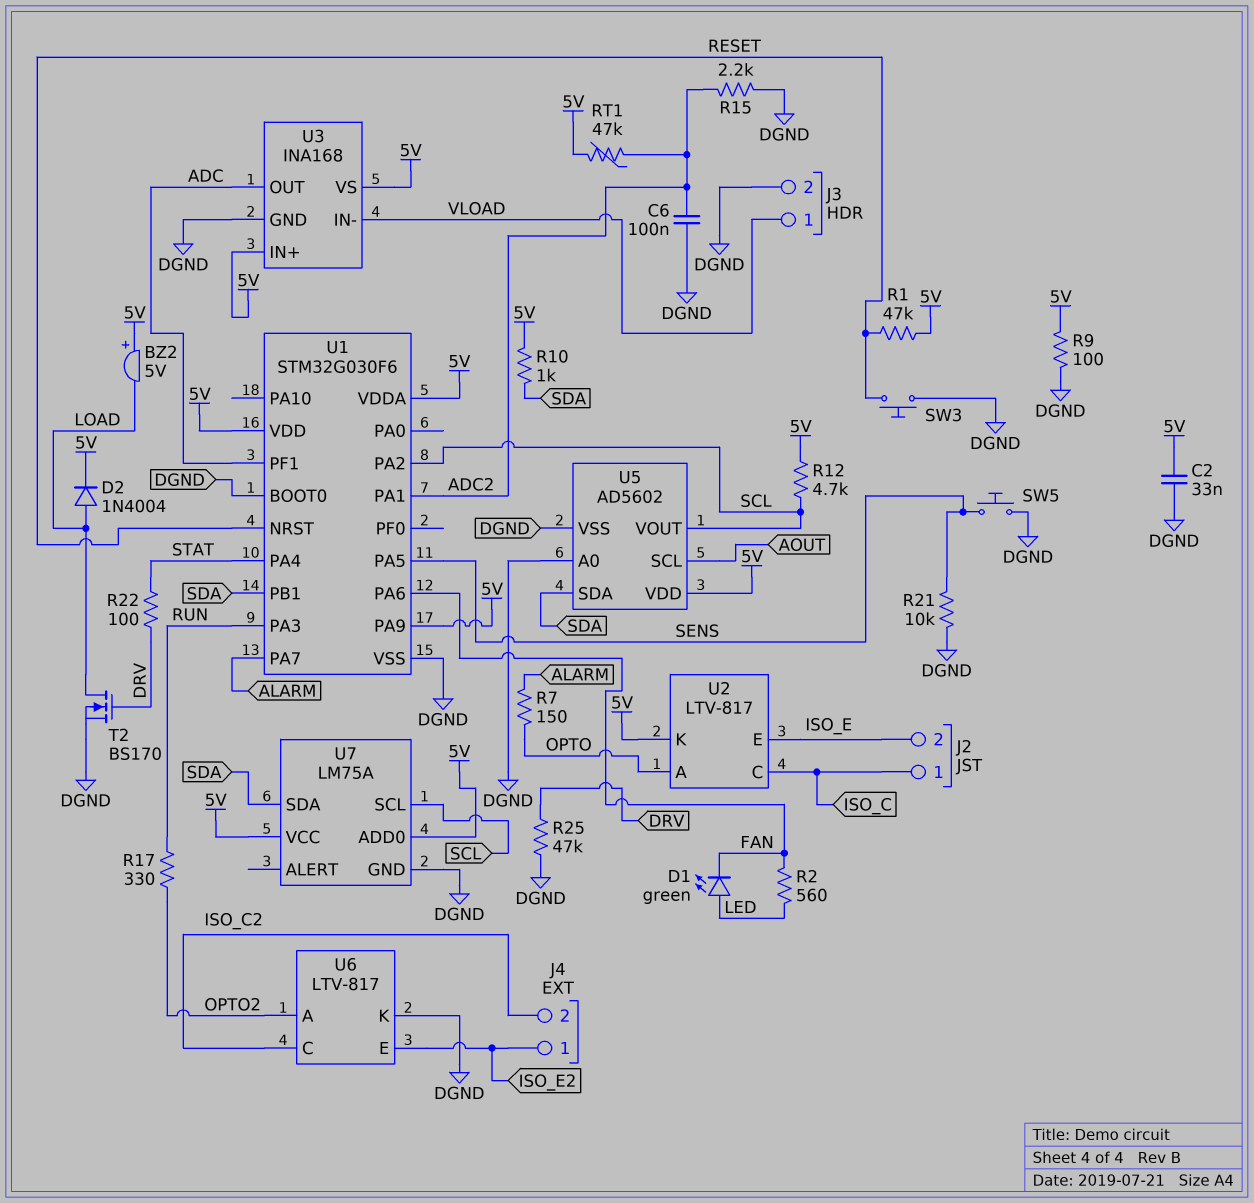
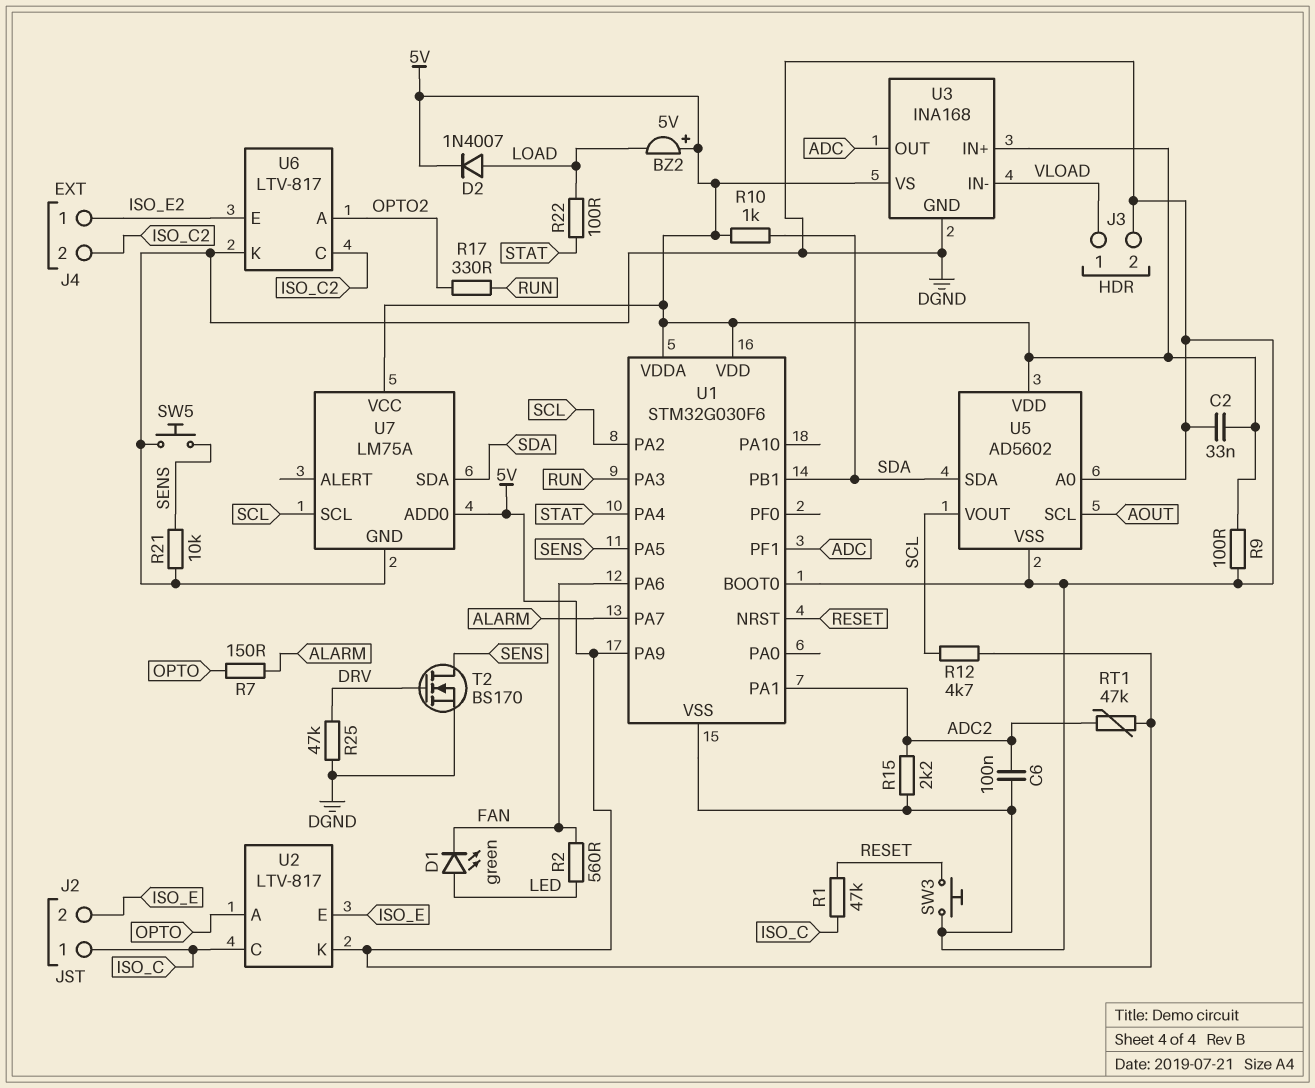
D2: diode 1N4004 (A LOAD, K 5V) -> diode 1N4007 (A LOAD, K 5V)
R1: 47k (5V, RESET) -> 47k (ISO_C, RESET)
R22: 100 (DRV, STAT) -> 100 (LOAD, STAT)
T2: NMOS BS170 (G DRV, D LOAD, S DGND) -> NMOS BS170 (G DRV, D SENS, S DGND)

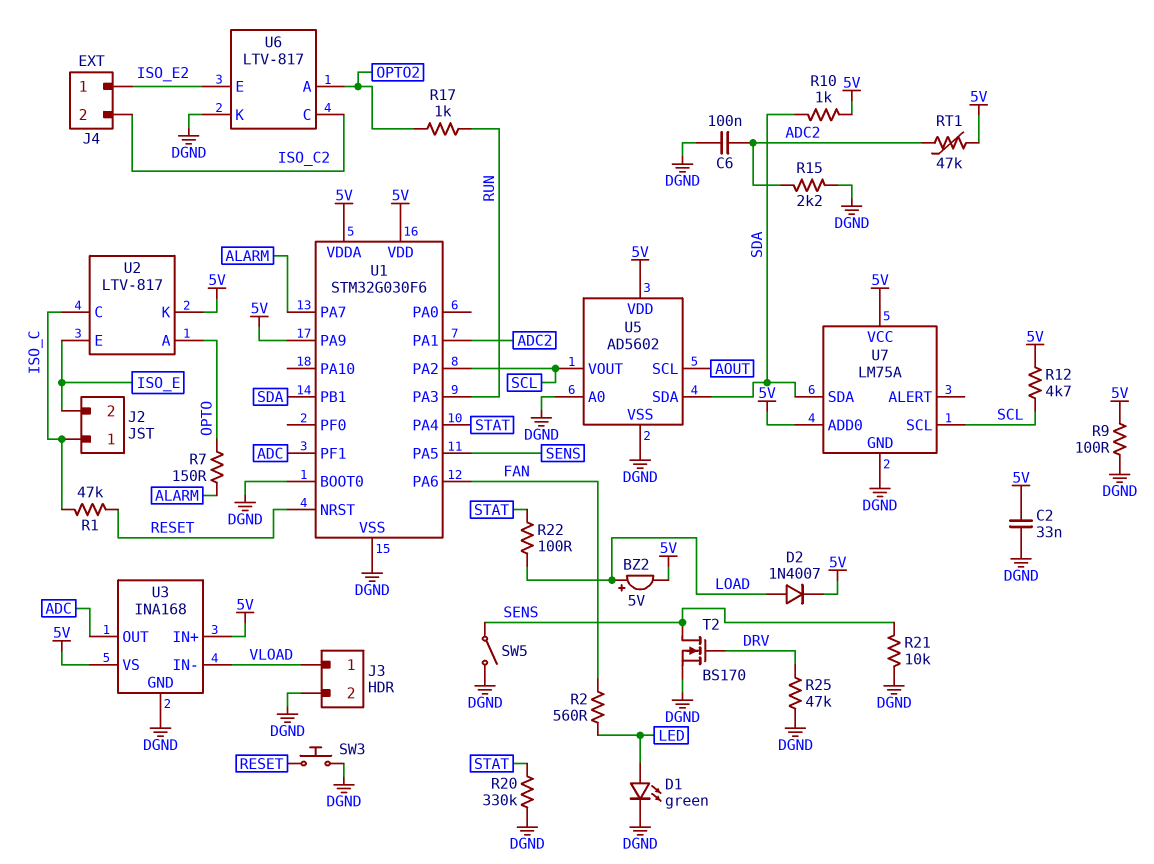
BZ2: buzzer 5V (plus 5V, minus LOAD) -> buzzer 5V (plus LOAD, minus 5V)
D1: LED green (A LED, K FAN) -> LED green (A LED, K DGND)
R17: 330 (OPTO2, RUN) -> 1k (OPTO2, RUN)
R20: none -> 330k (DGND, STAT)
SW5: button (DGND, SENS) -> switch (DGND, SENS)

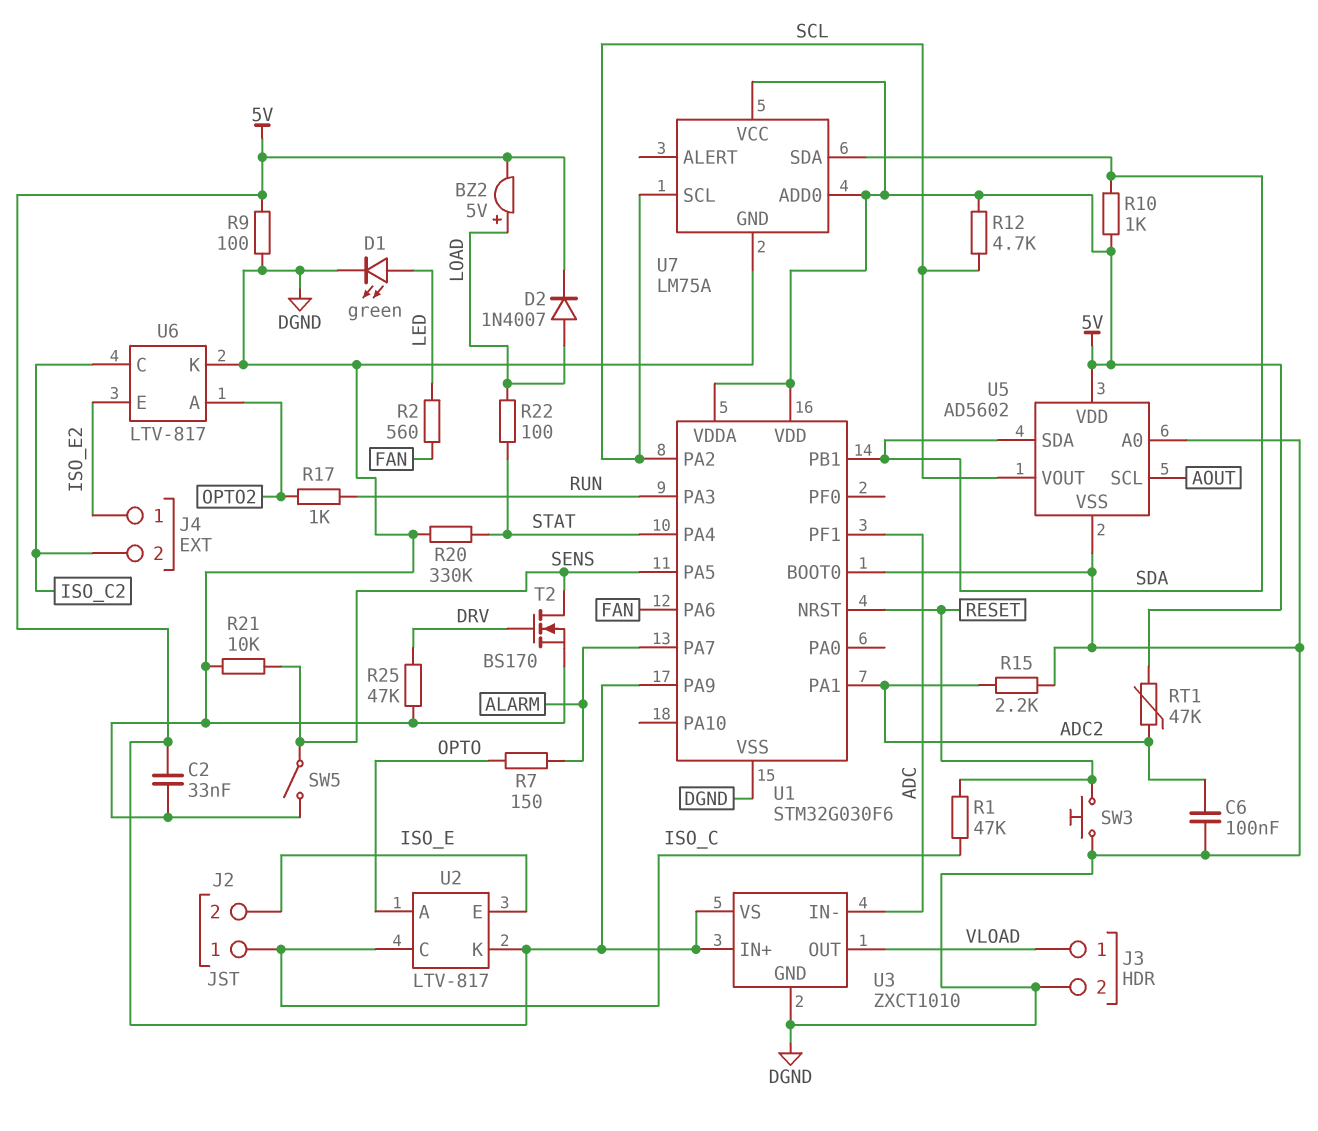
U3: INA168 -> ZXCT1010
U3 pin IN-: VLOAD -> ADC
U3 pin OUT: ADC -> VLOAD

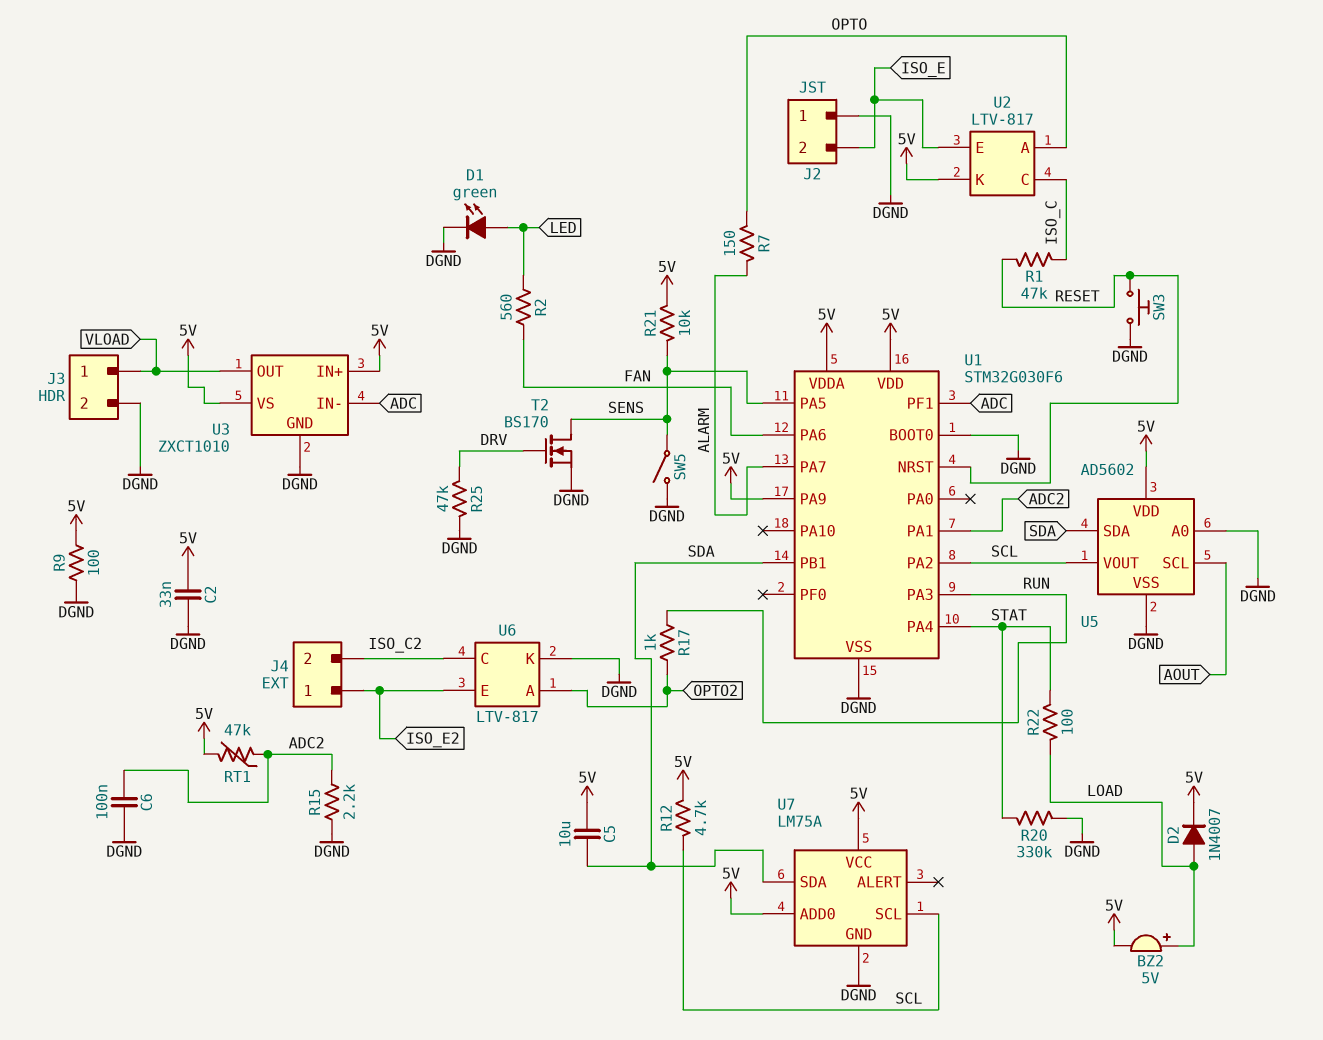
C5: none -> 10uF (5V, SDA)
J2 pin 1: ISO_C -> DGND
R10: 1k (5V, SDA) -> none
R21: 10k (DGND, SENS) -> 10k (5V, SENS)

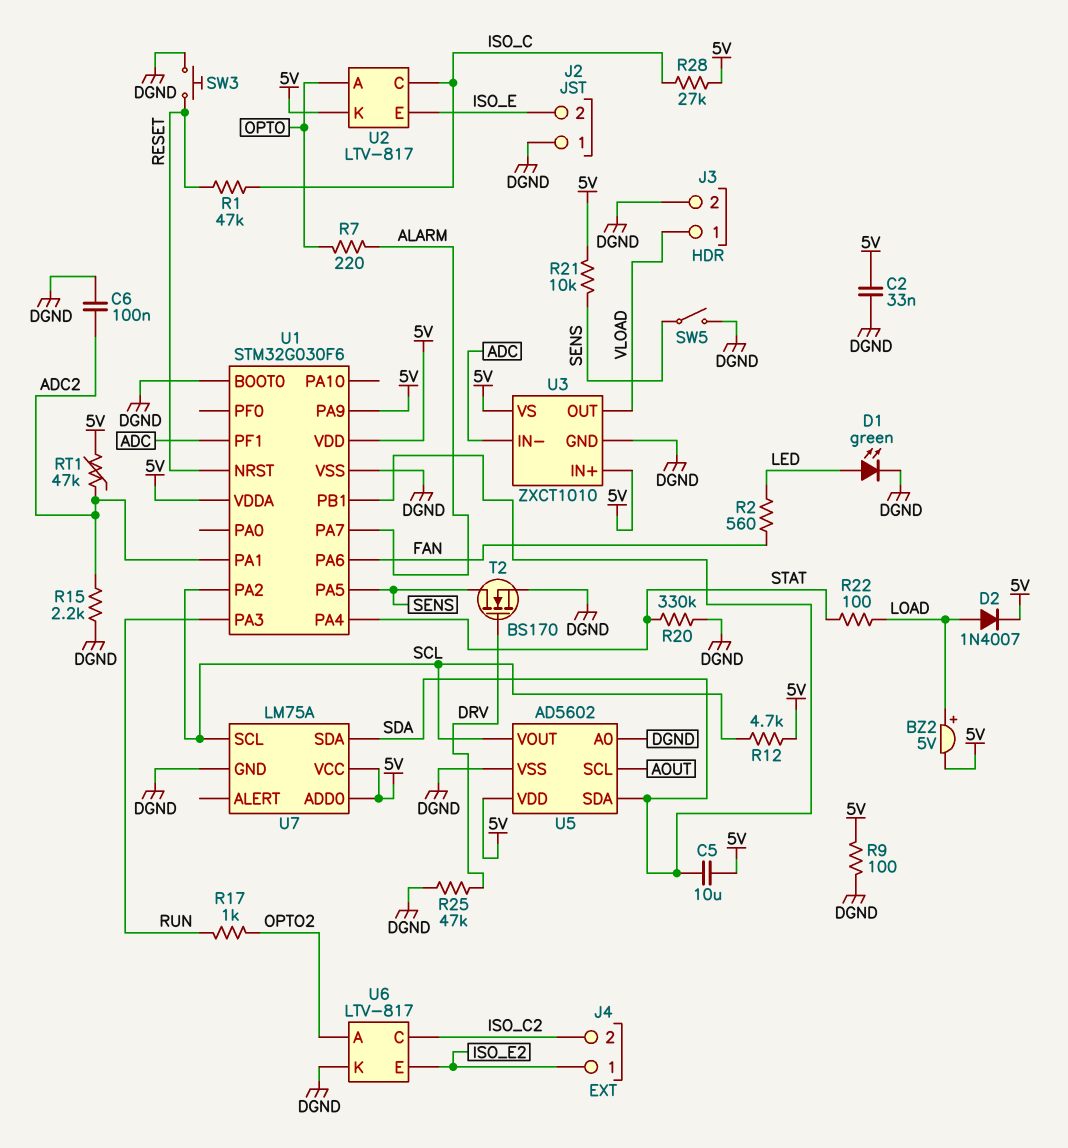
R7: 150 (ALARM, OPTO) -> 220 (ALARM, OPTO)
R28: none -> 27k (5V, ISO_C)

